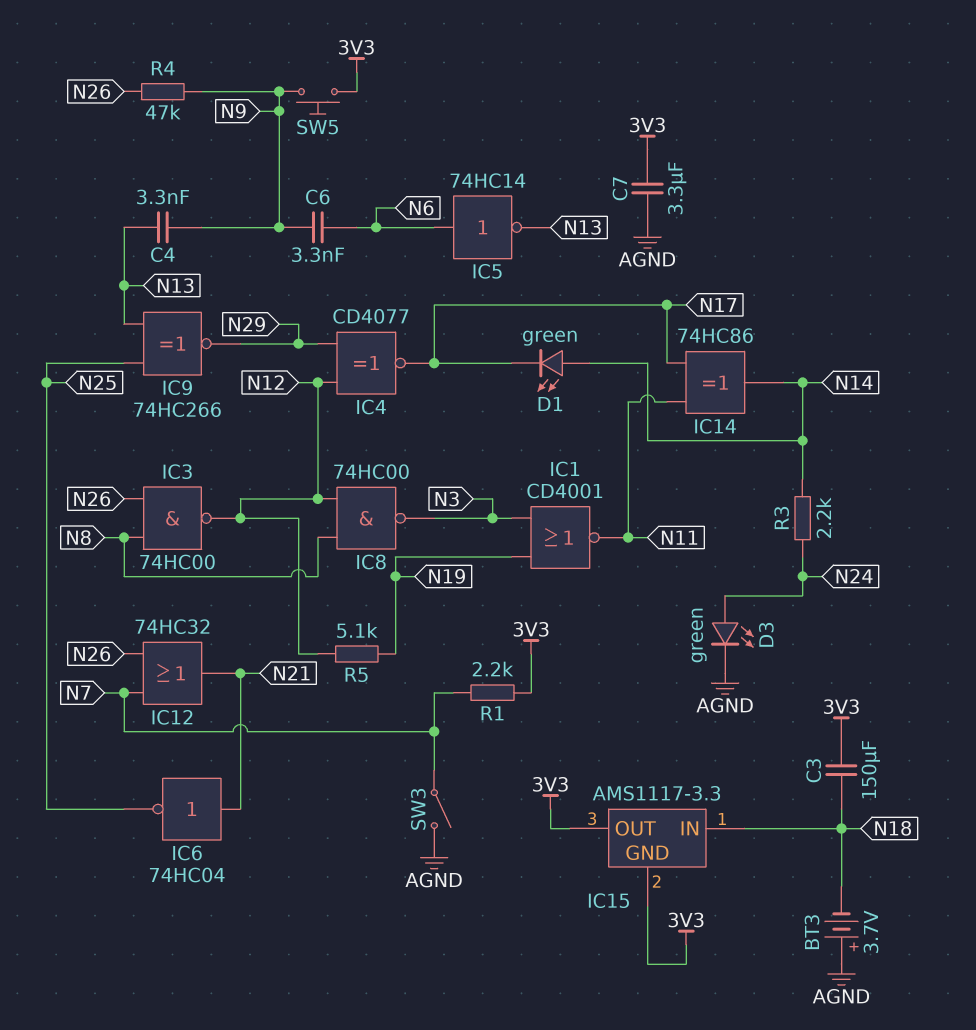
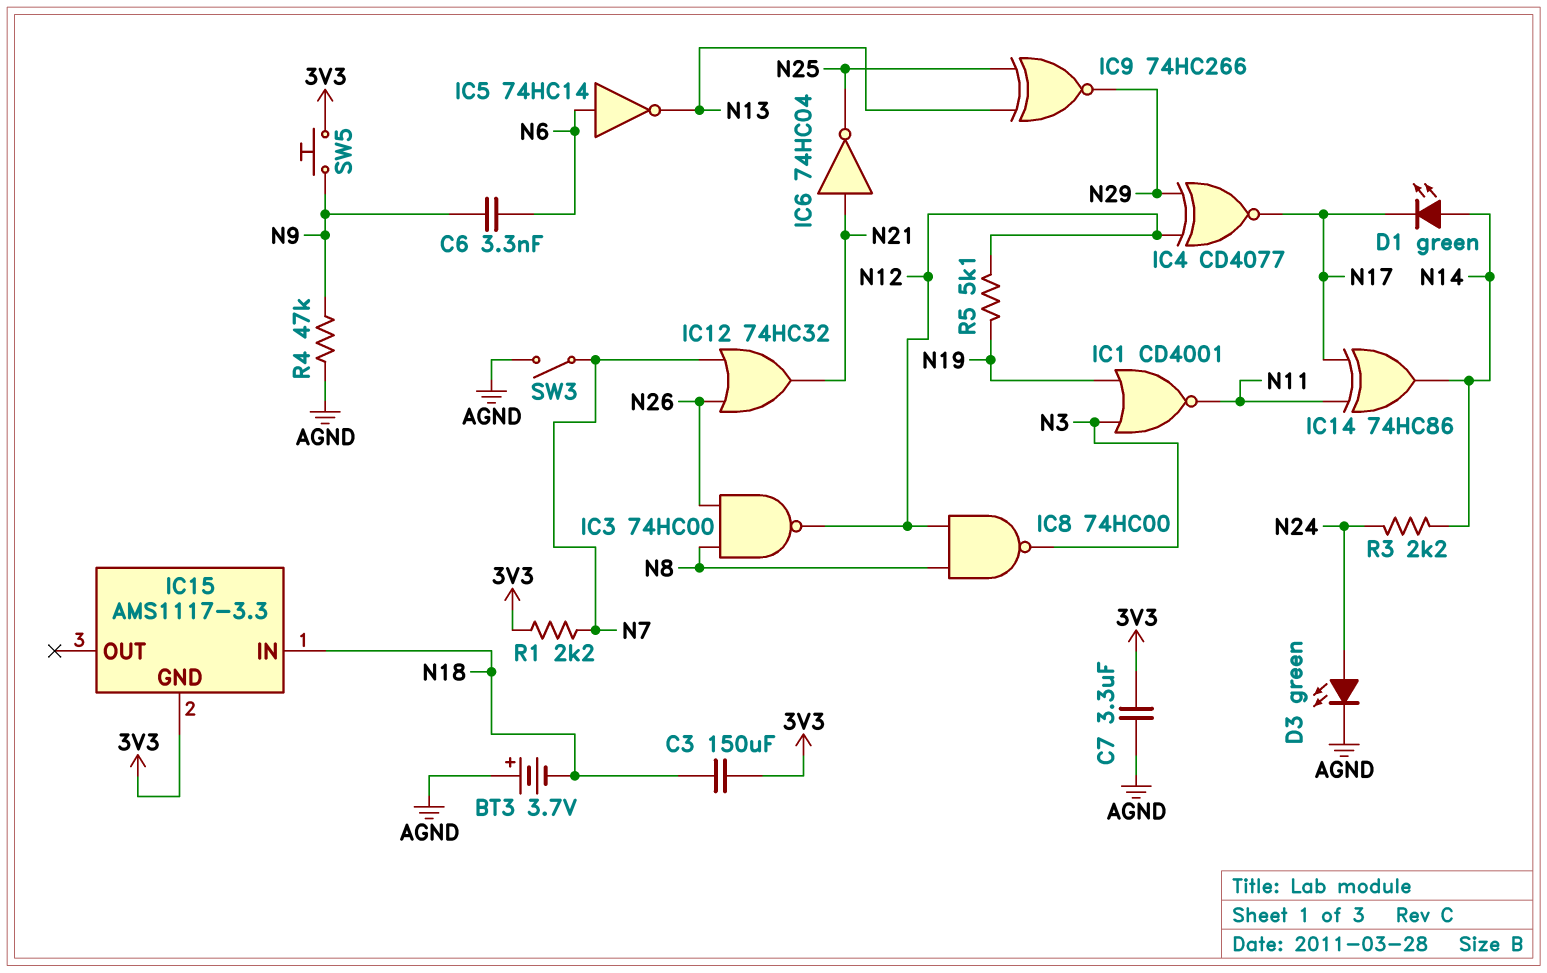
C4: 3.3nF (N9, N13) -> none
IC15 pin OUT: 3V3 -> none
R4: 47k (N9, N26) -> 47k (AGND, N9)

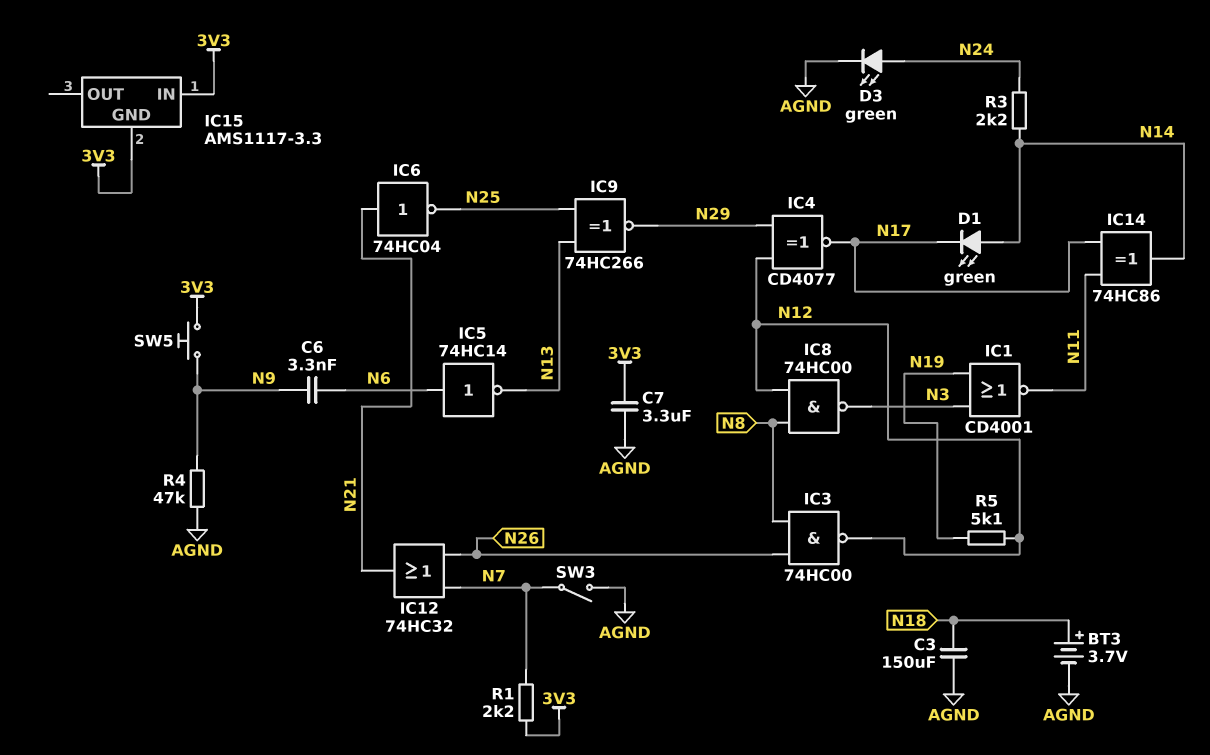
BT3: 3.7V (plus AGND, minus N18) -> 3.7V (plus N18, minus AGND)
C3: 150uF (3V3, N18) -> 150uF (AGND, N18)
IC15 pin IN: N18 -> 3V3

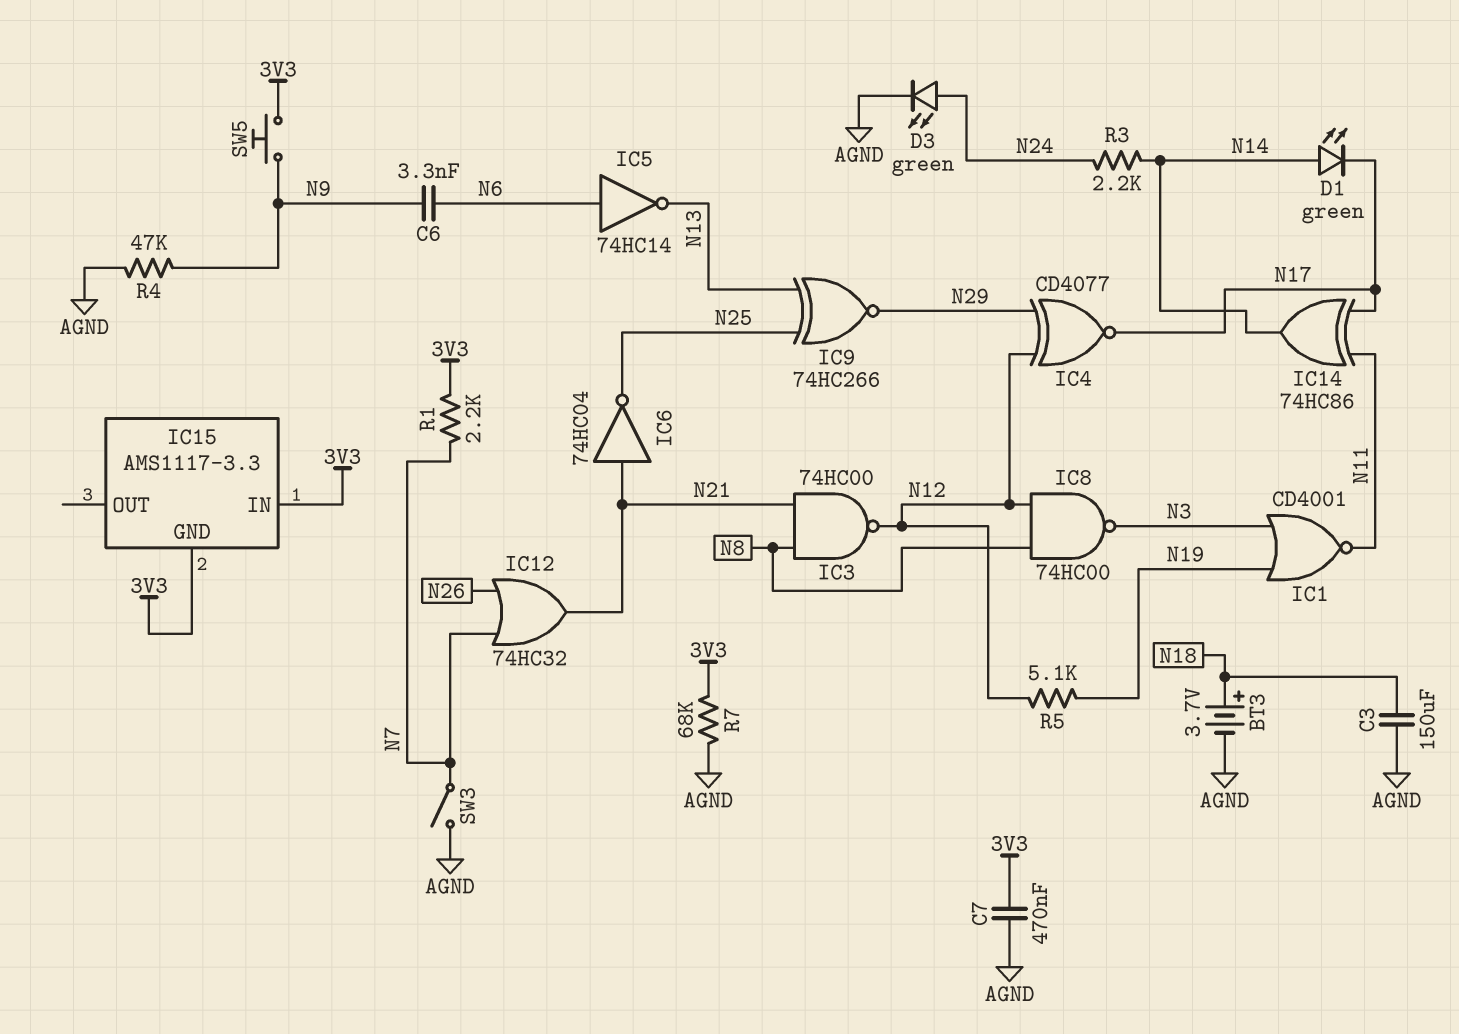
C7: 3.3uF (3V3, AGND) -> 470nF (3V3, AGND)
IC3: NAND 74HC00 (in N8, in N26, out N12) -> NAND 74HC00 (in N8, in N21, out N12)
R7: none -> 68k (3V3, AGND)

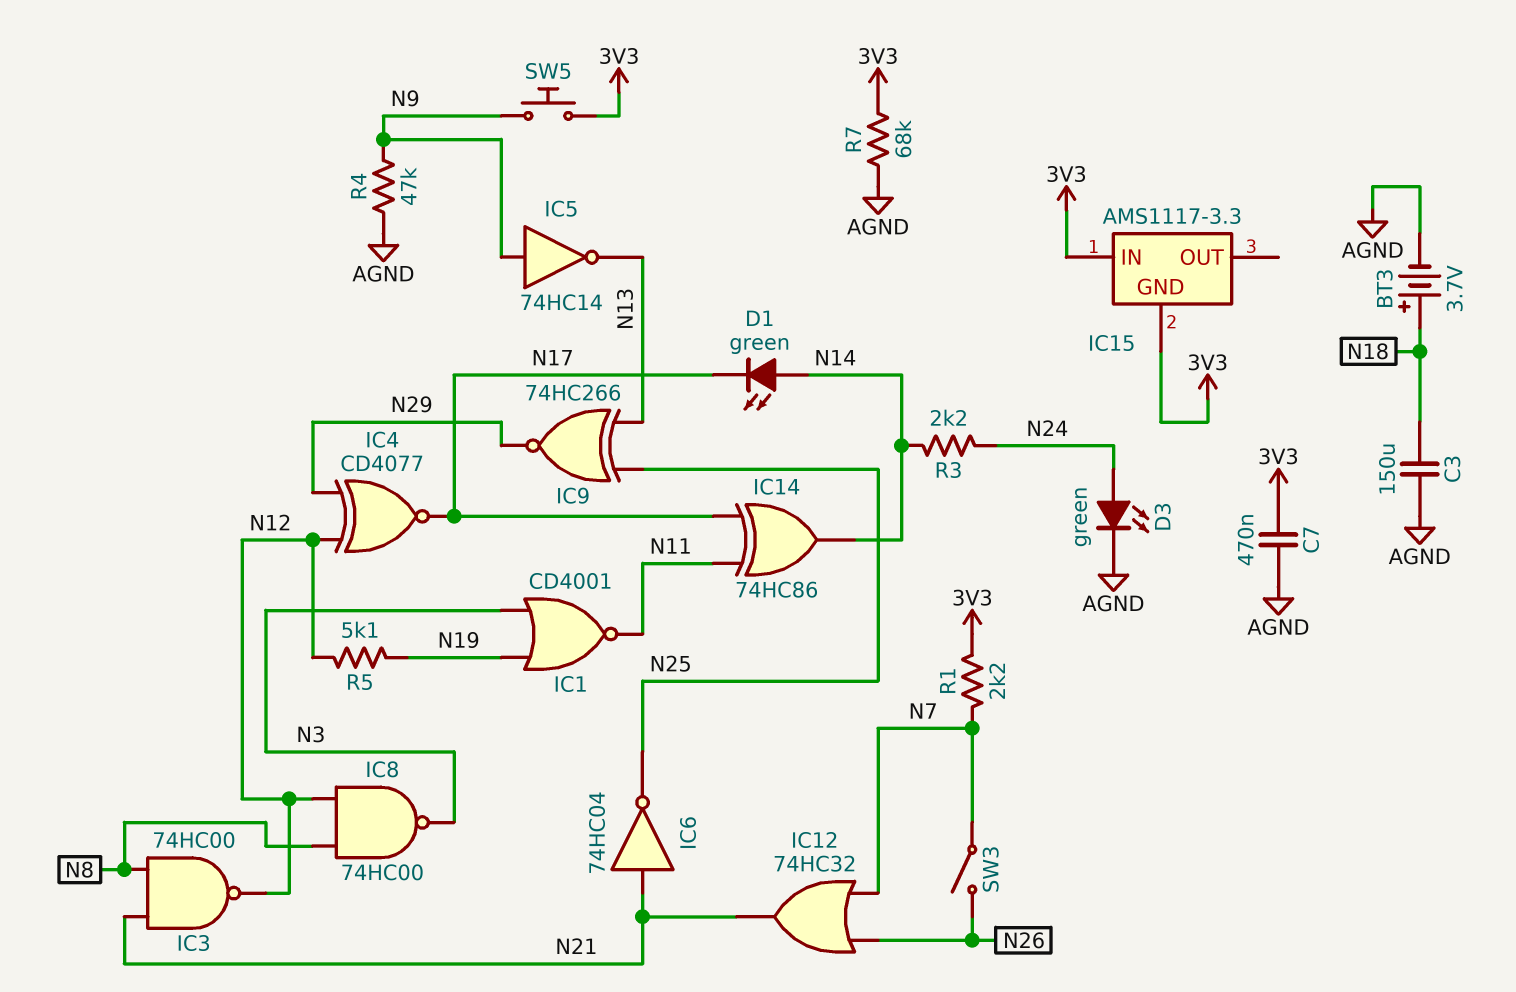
C6: 3.3nF (N6, N9) -> none
IC5: NOT 74HC14 (in N6, out N13) -> NOT 74HC14 (in N9, out N13)
SW3: switch (AGND, N7) -> switch (N7, N26)

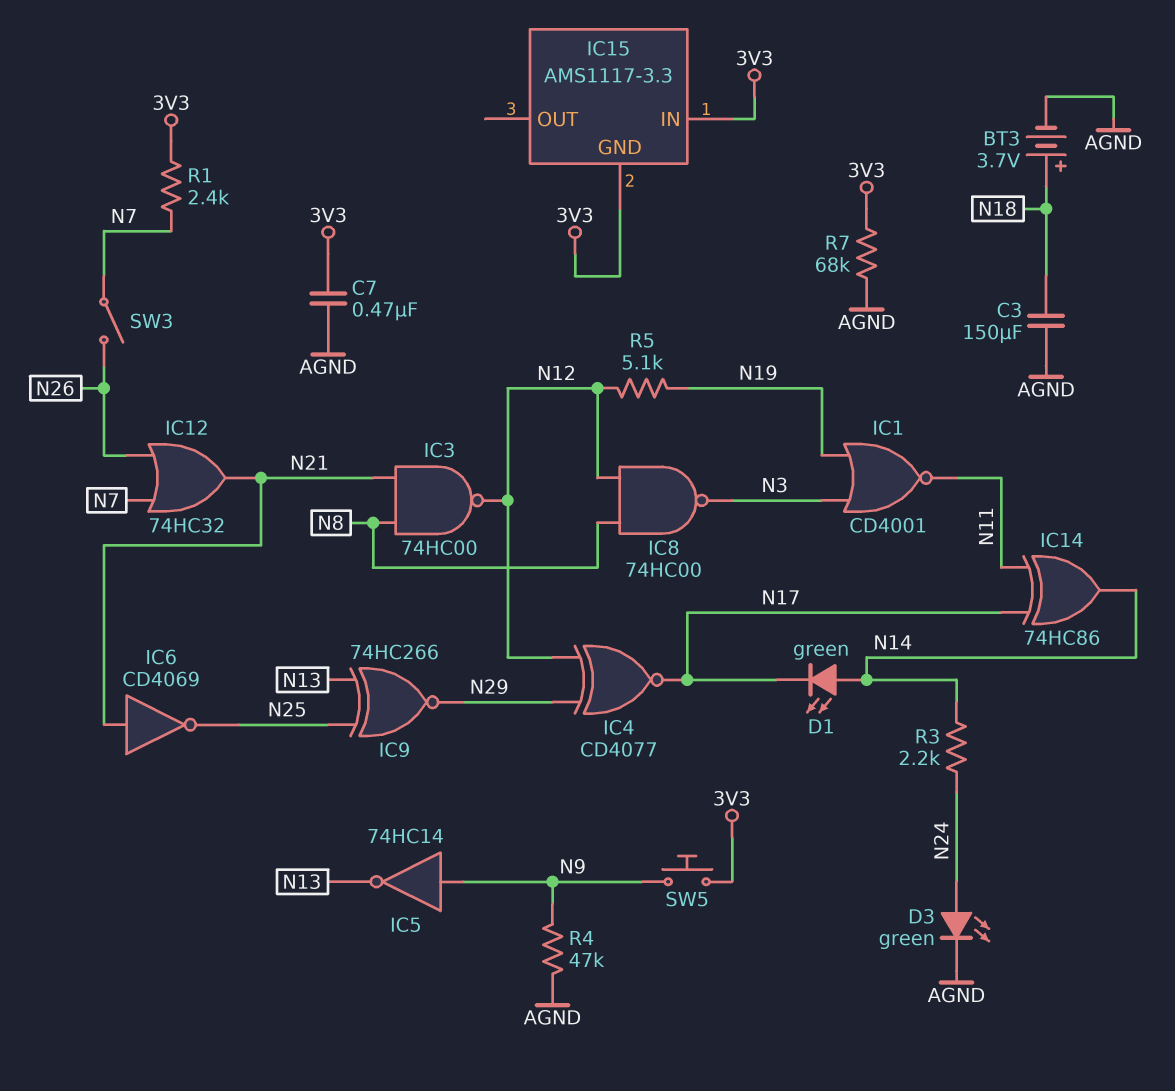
IC6: NOT 74HC04 (in N21, out N25) -> NOT CD4069 (in N21, out N25)
R1: 2.2k (3V3, N7) -> 2.4k (3V3, N7)

